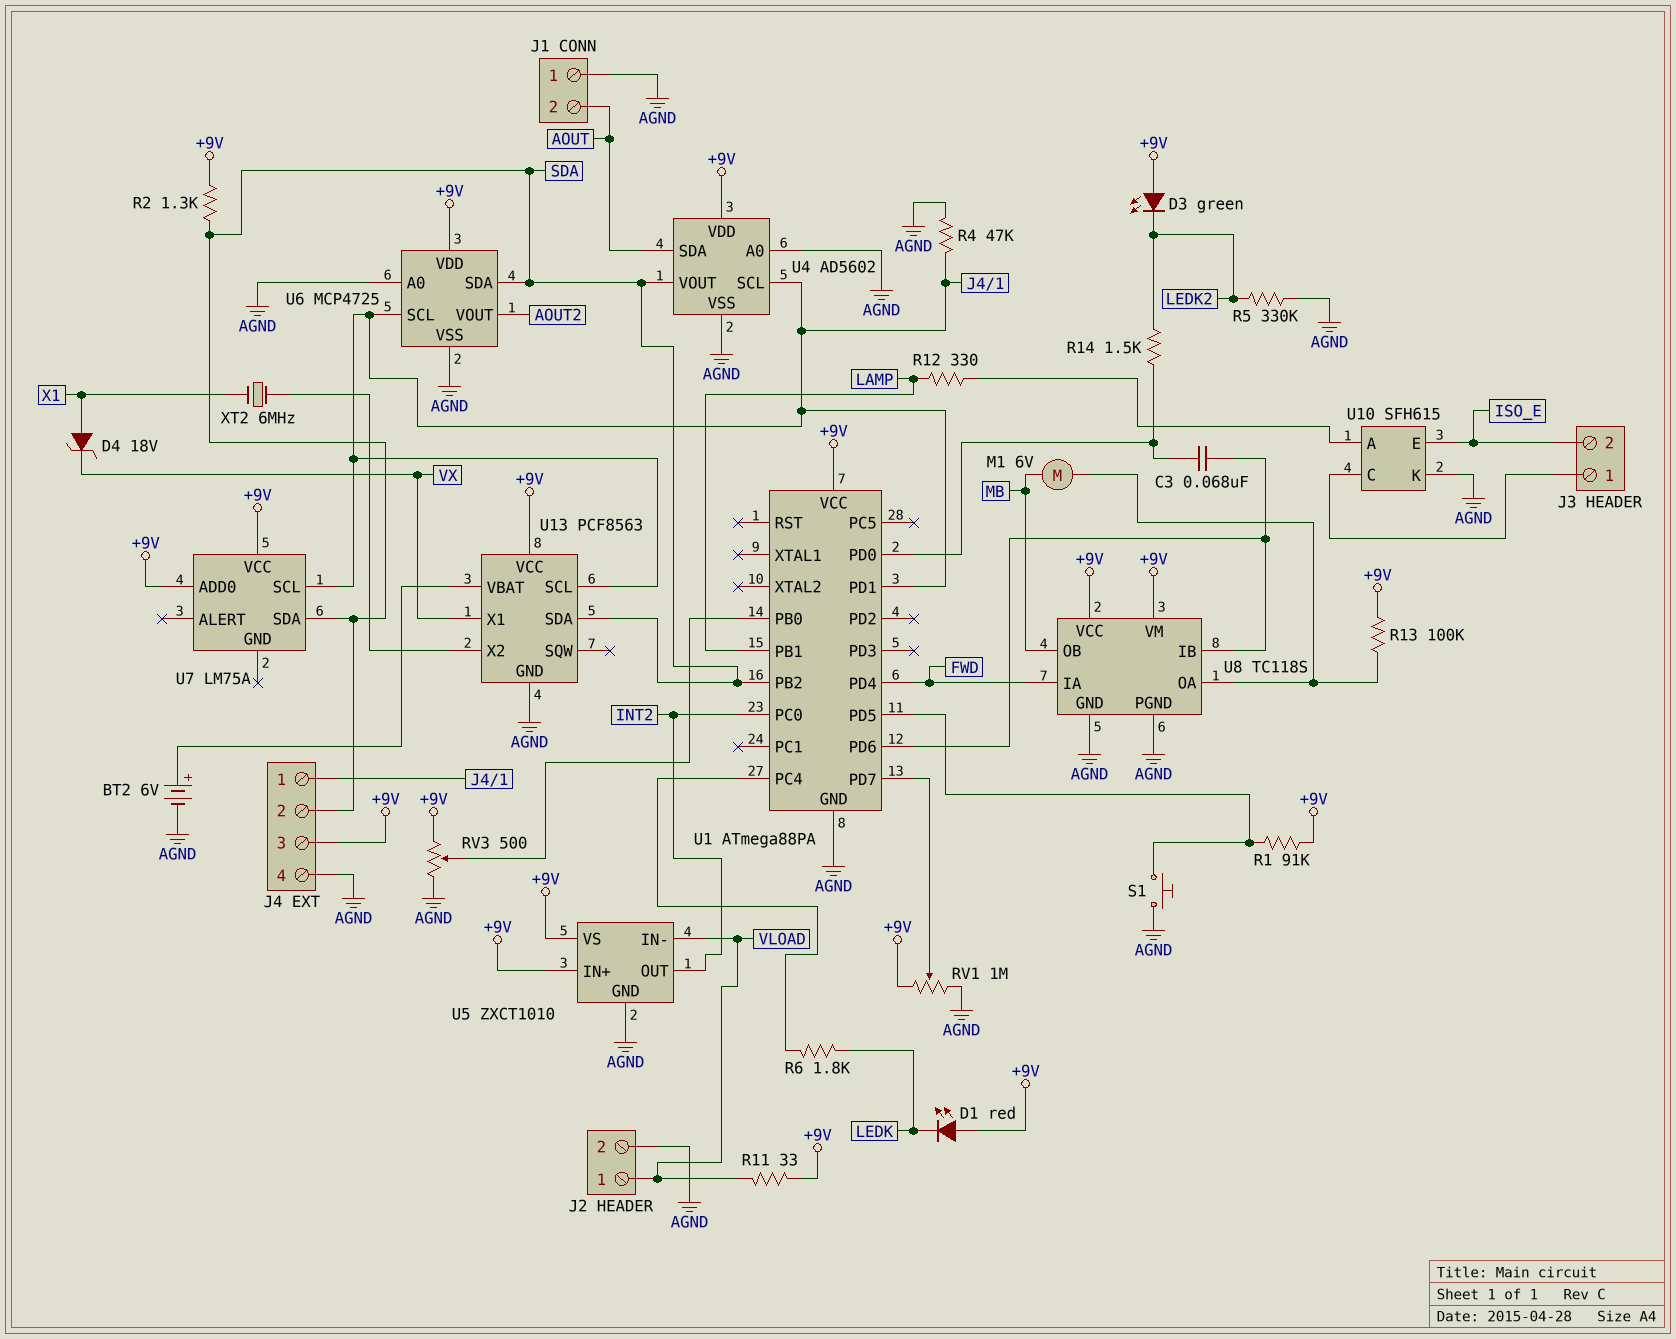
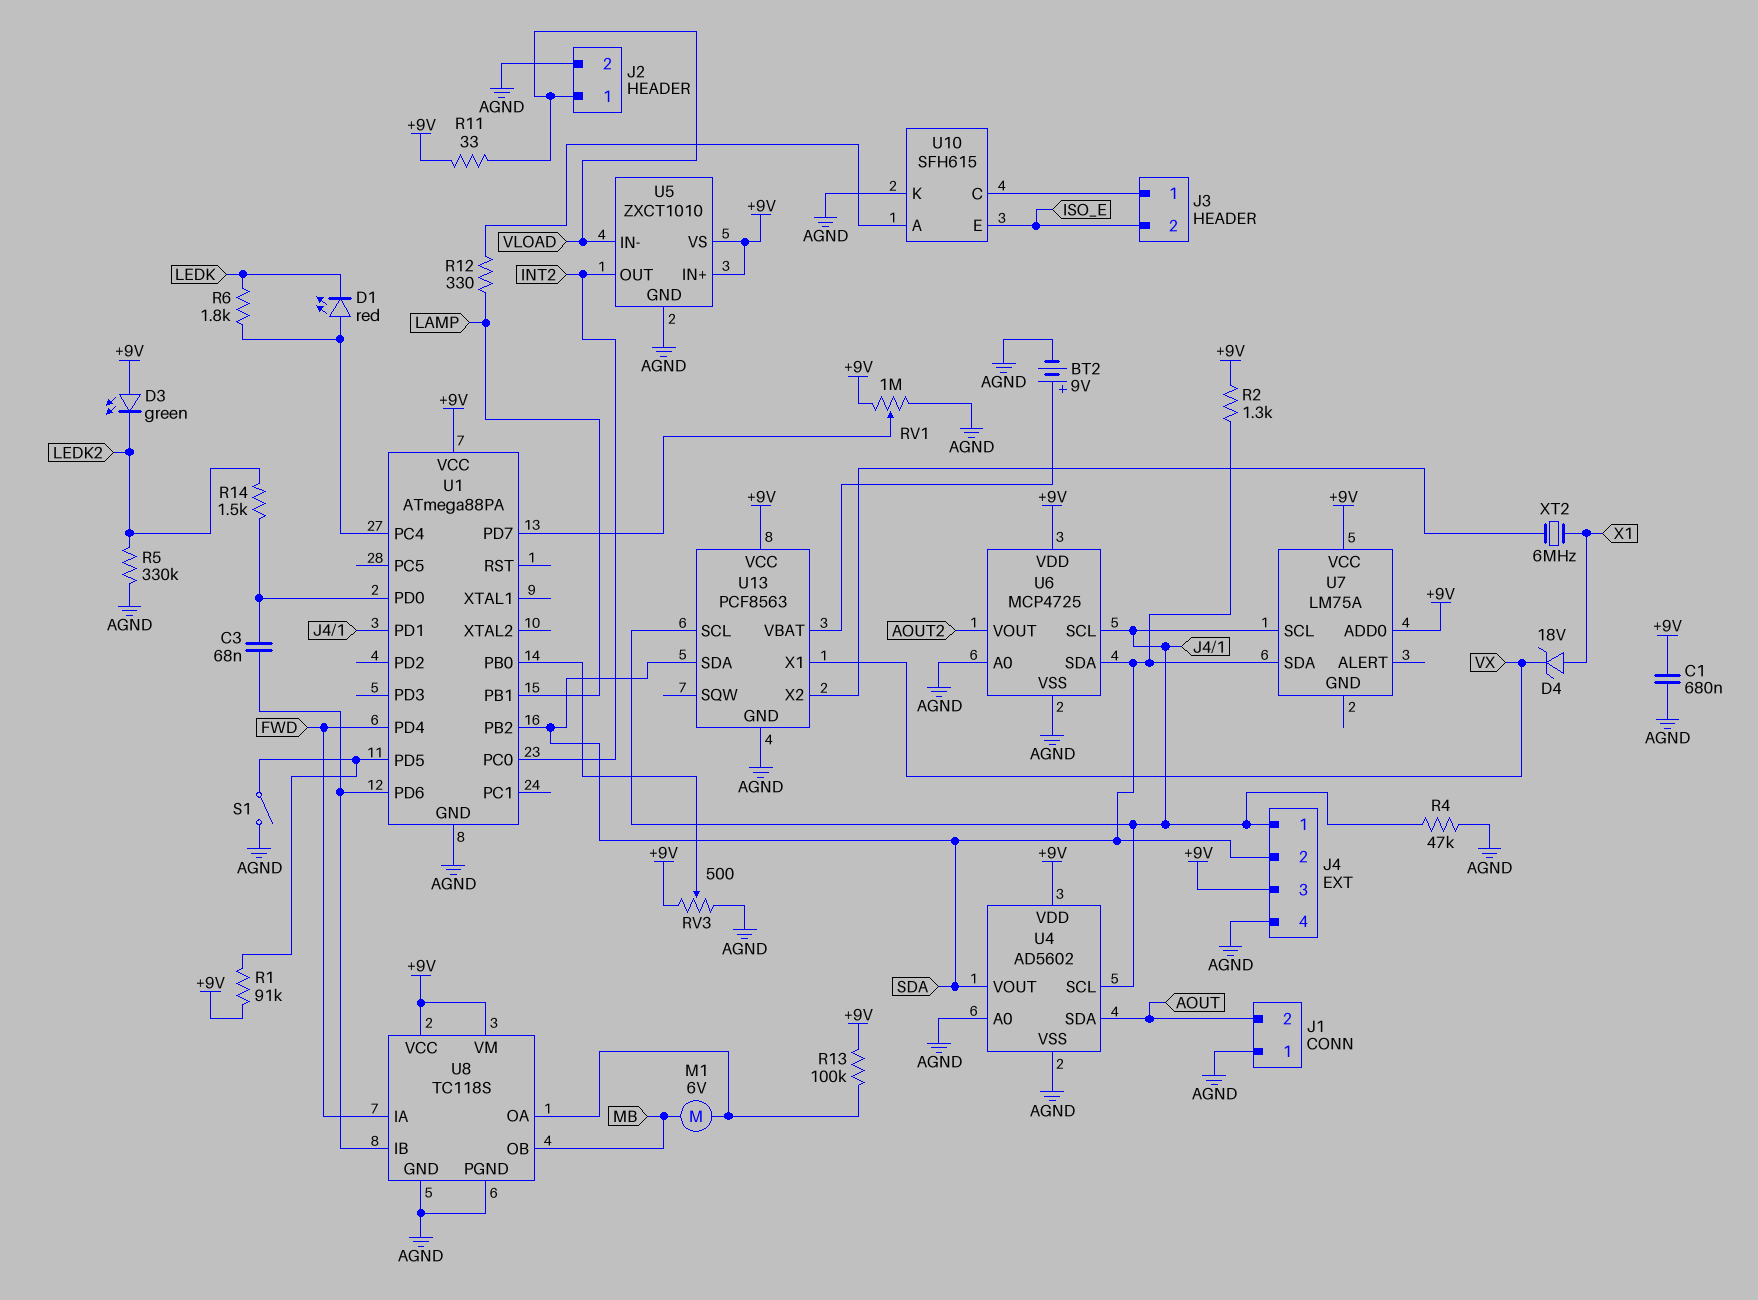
BT2: 6V (plus U13/VBAT, minus AGND) -> 9V (plus U13/VBAT, minus AGND)
C1: none -> 680nF (+9V, AGND)
D1: LED red (A +9V, K LEDK) -> LED red (A U1/PC4, K LEDK)
S1: button (AGND, U1/PD5) -> switch (AGND, U1/PD5)

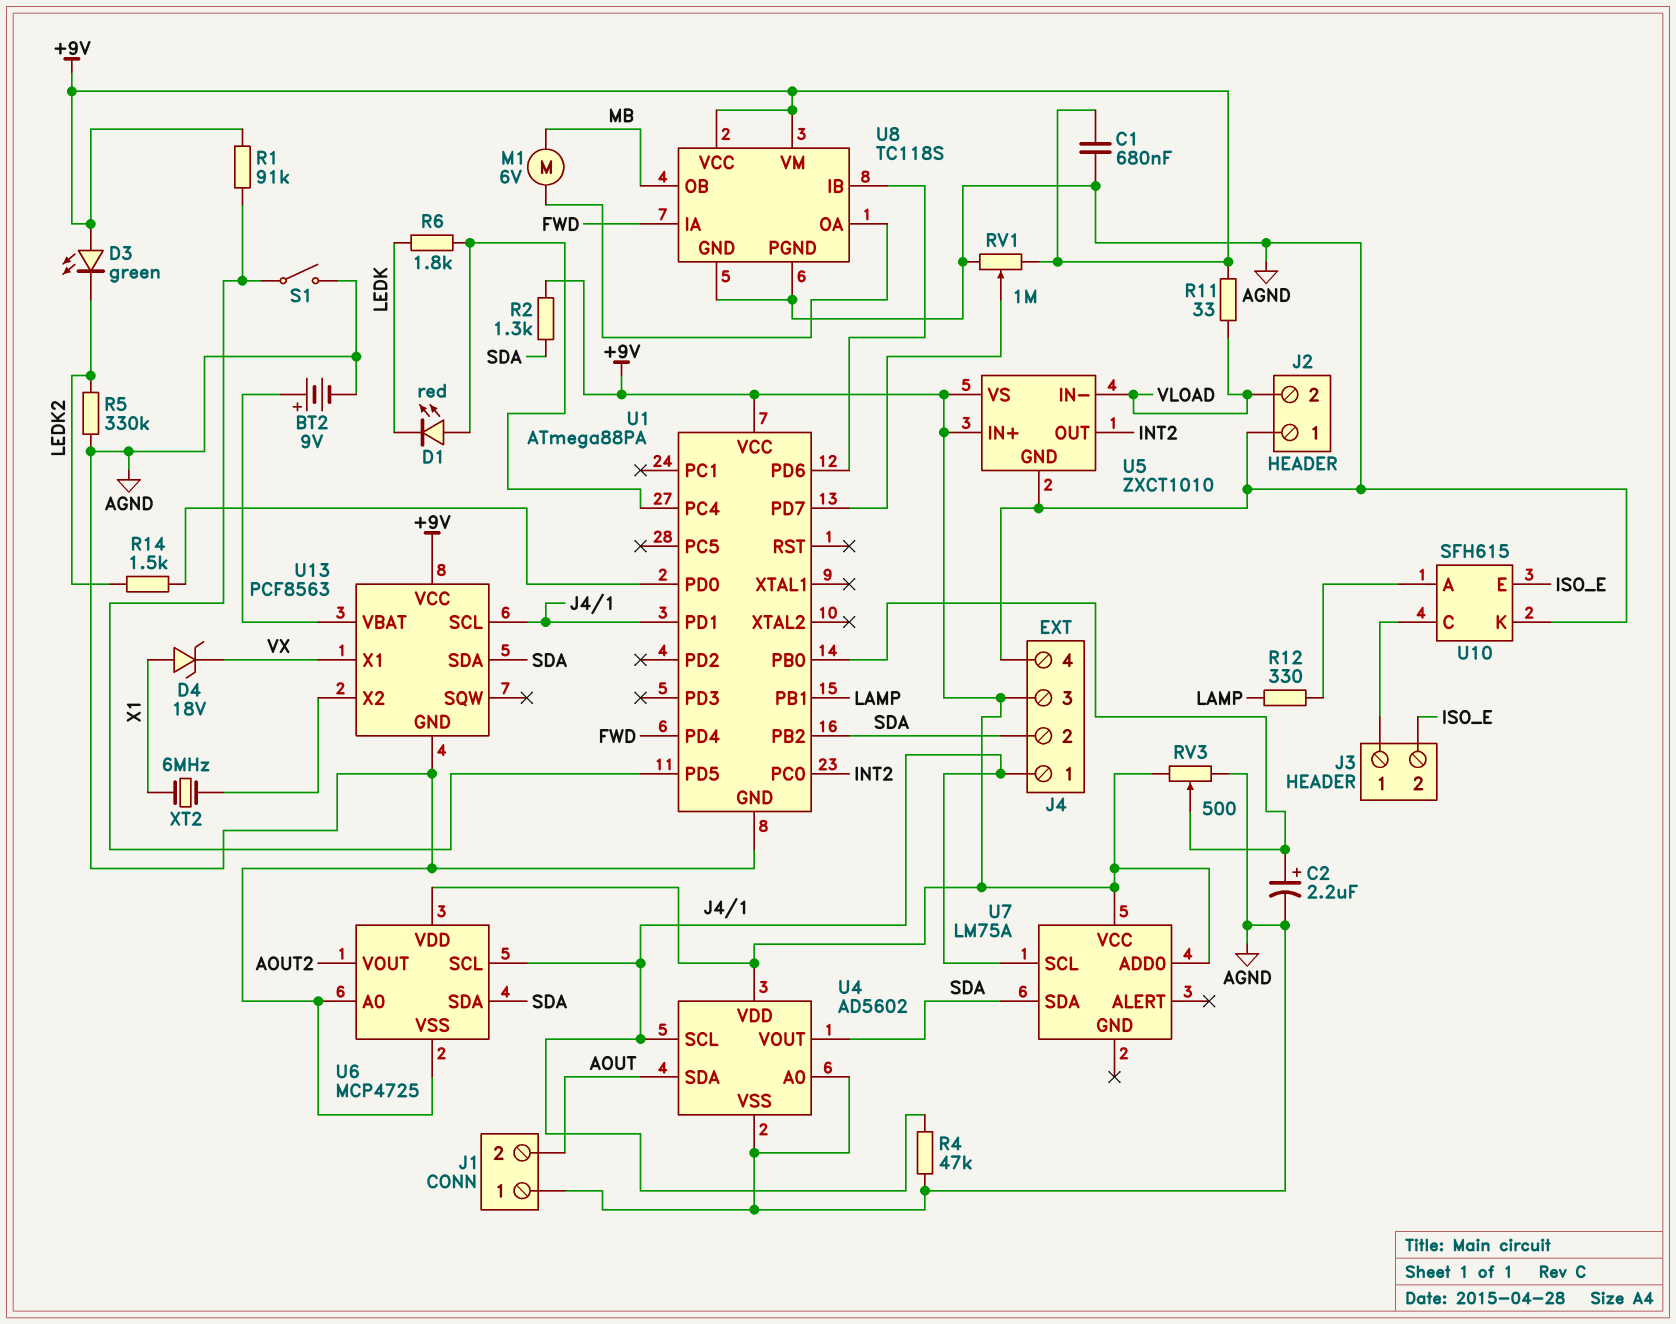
C2: none -> 2.2uF (plus U1/PB0, minus AGND)
C3: 68nF (U1/PD0, U1/PD6) -> none
J2 pin 1: VLOAD -> AGND
J2 pin 2: AGND -> VLOAD
R13: 100k (+9V, U8/OA) -> none

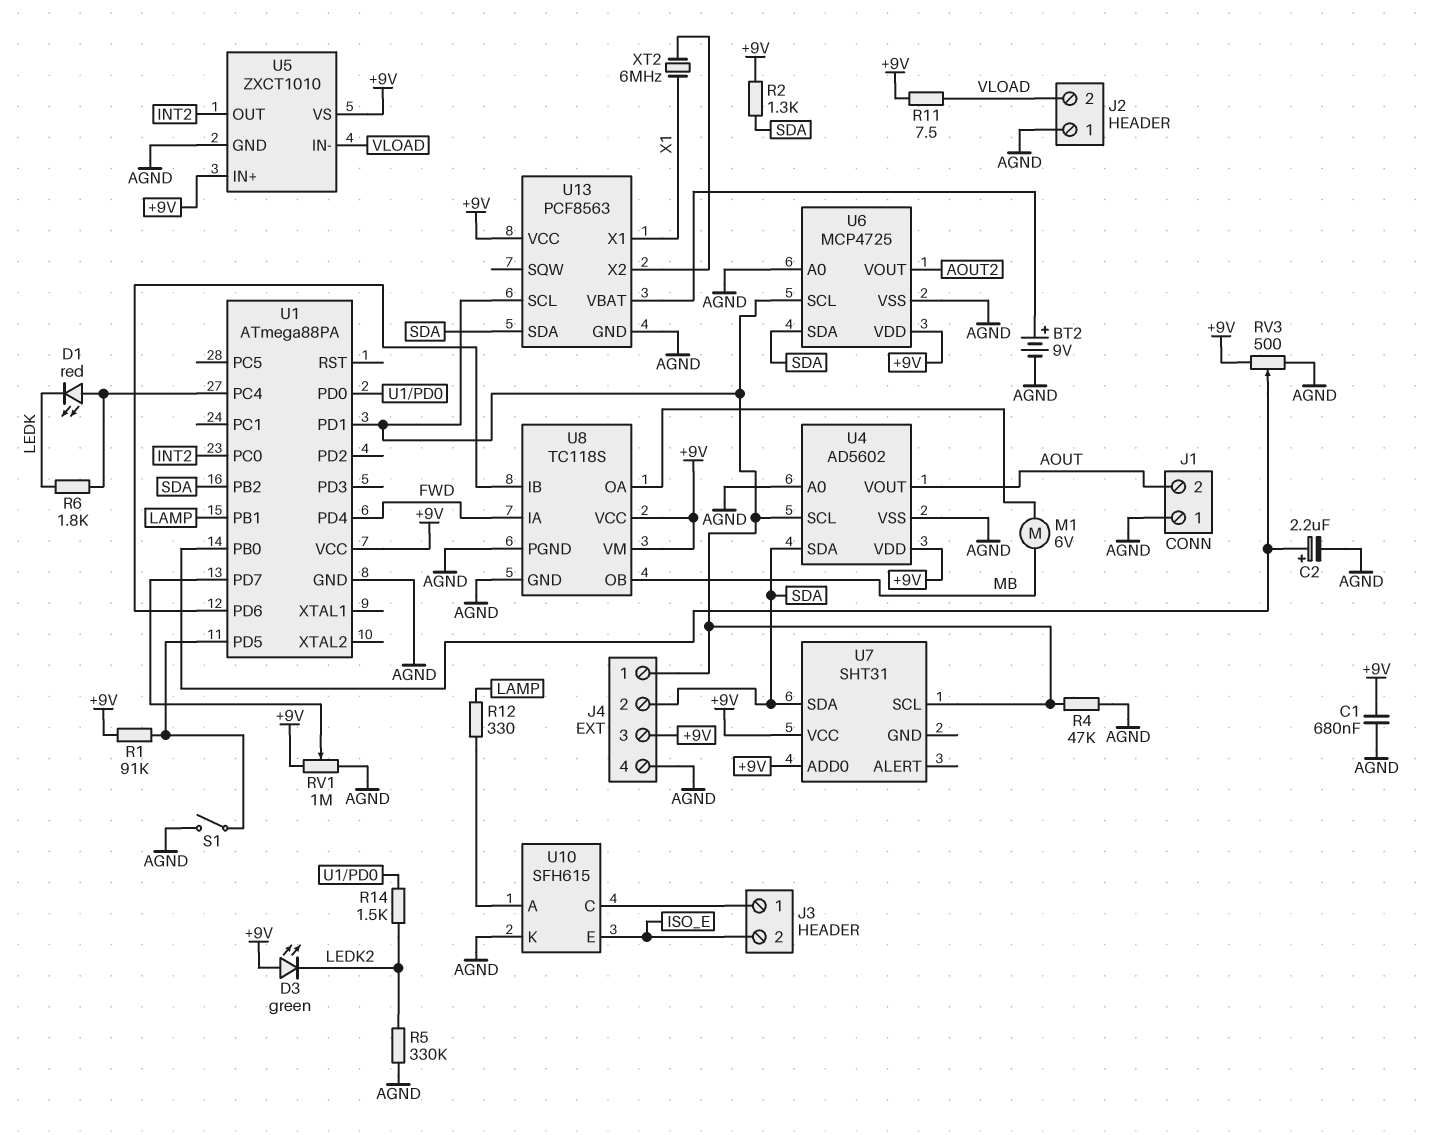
D4: zener 18V (A X1, K VX) -> none
R11: 33 (+9V, VLOAD) -> 7.5 (+9V, VLOAD)
U4 pin SDA: AOUT -> SDA
U4 pin VOUT: SDA -> AOUT
U7: LM75A -> SHT31
U13 pin X1: VX -> X1

